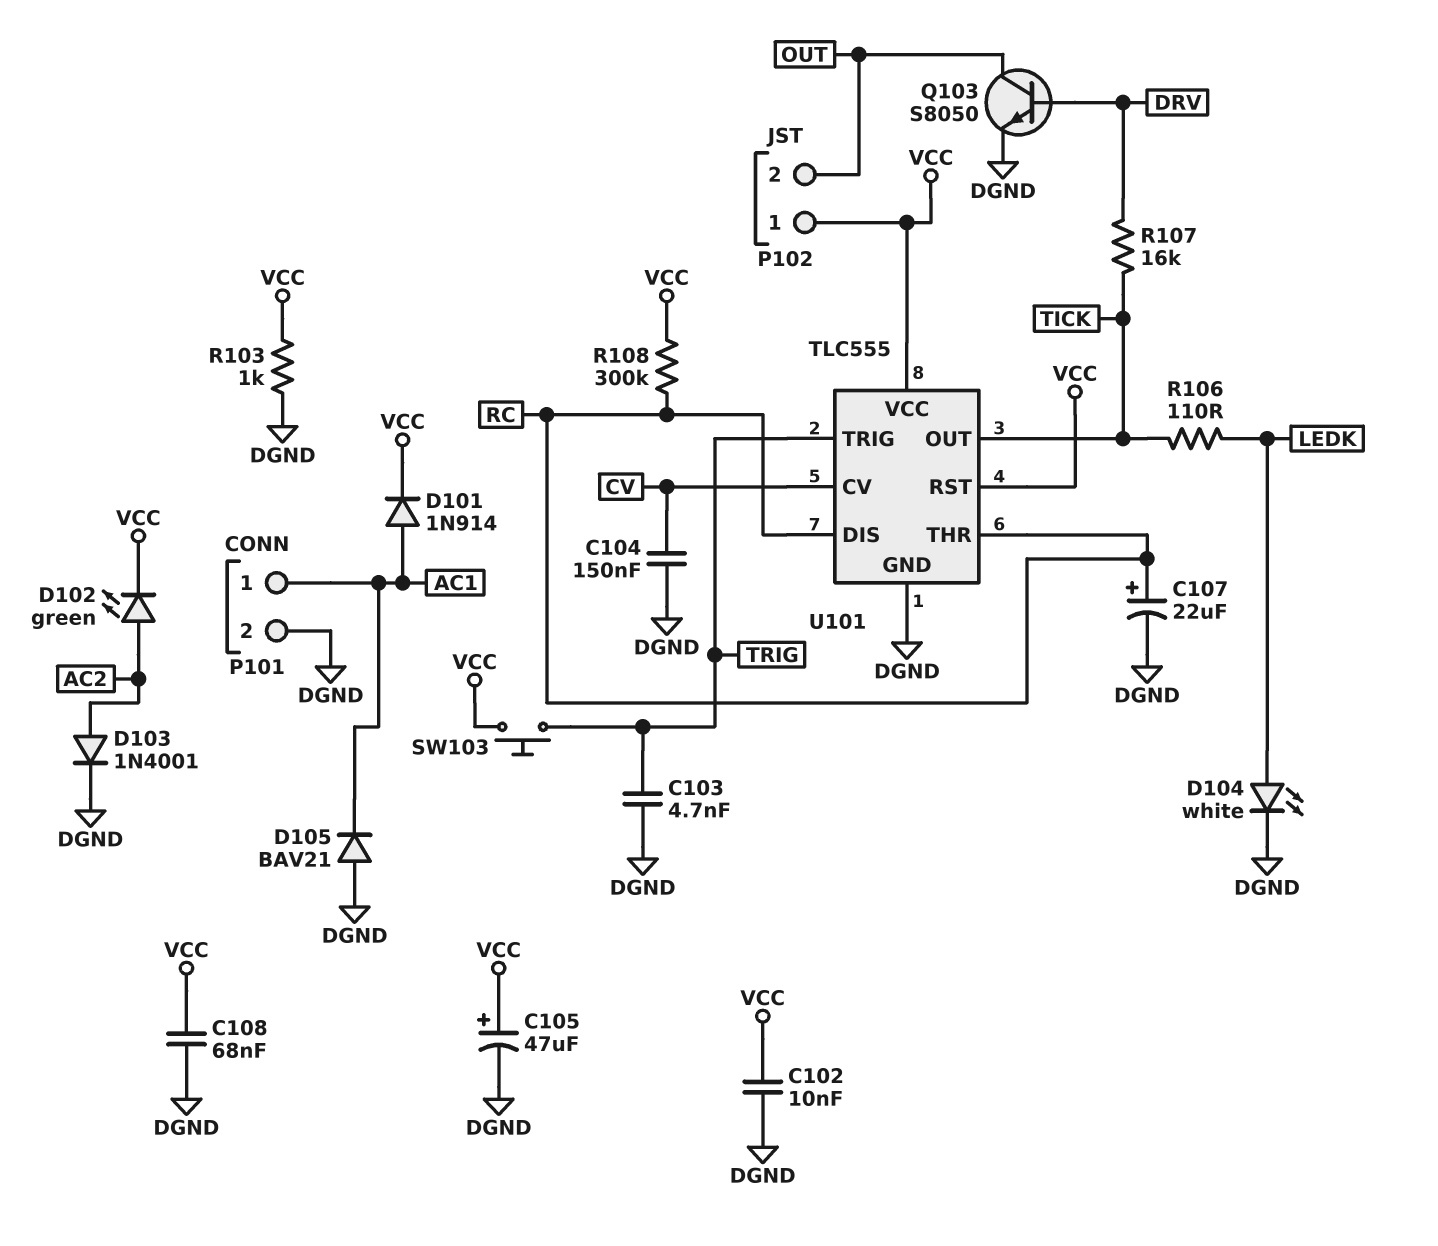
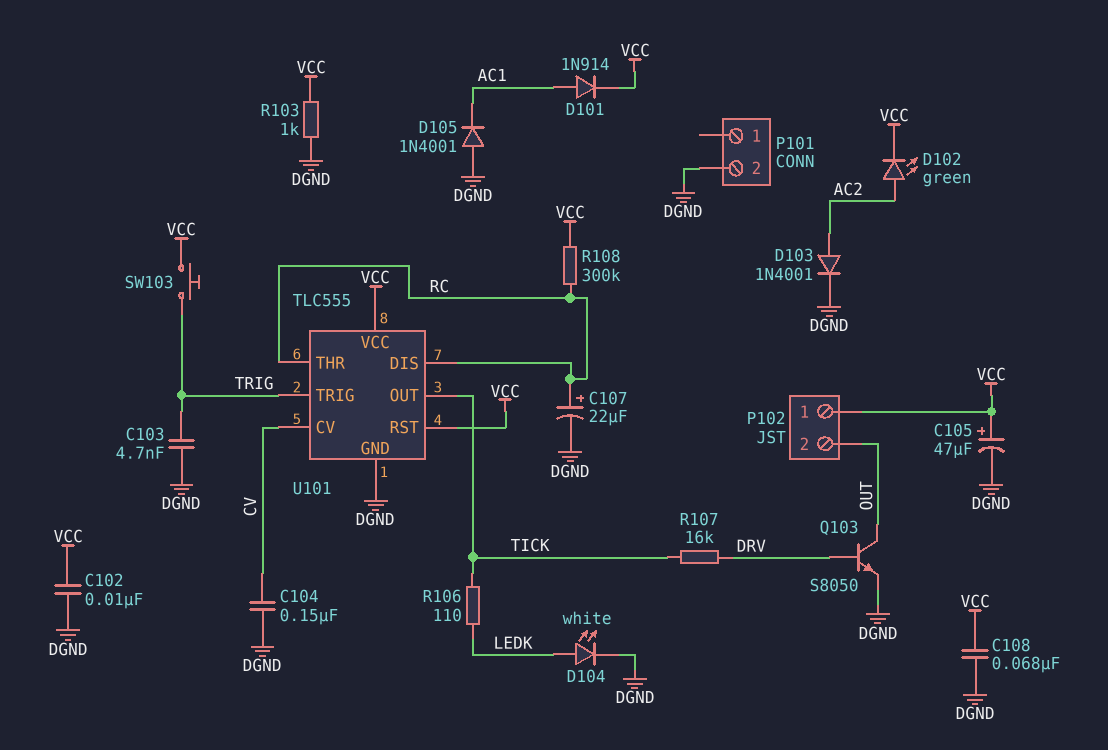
D105: diode BAV21 (A DGND, K AC1) -> diode 1N4001 (A DGND, K AC1)
P101 pin 1: AC1 -> none

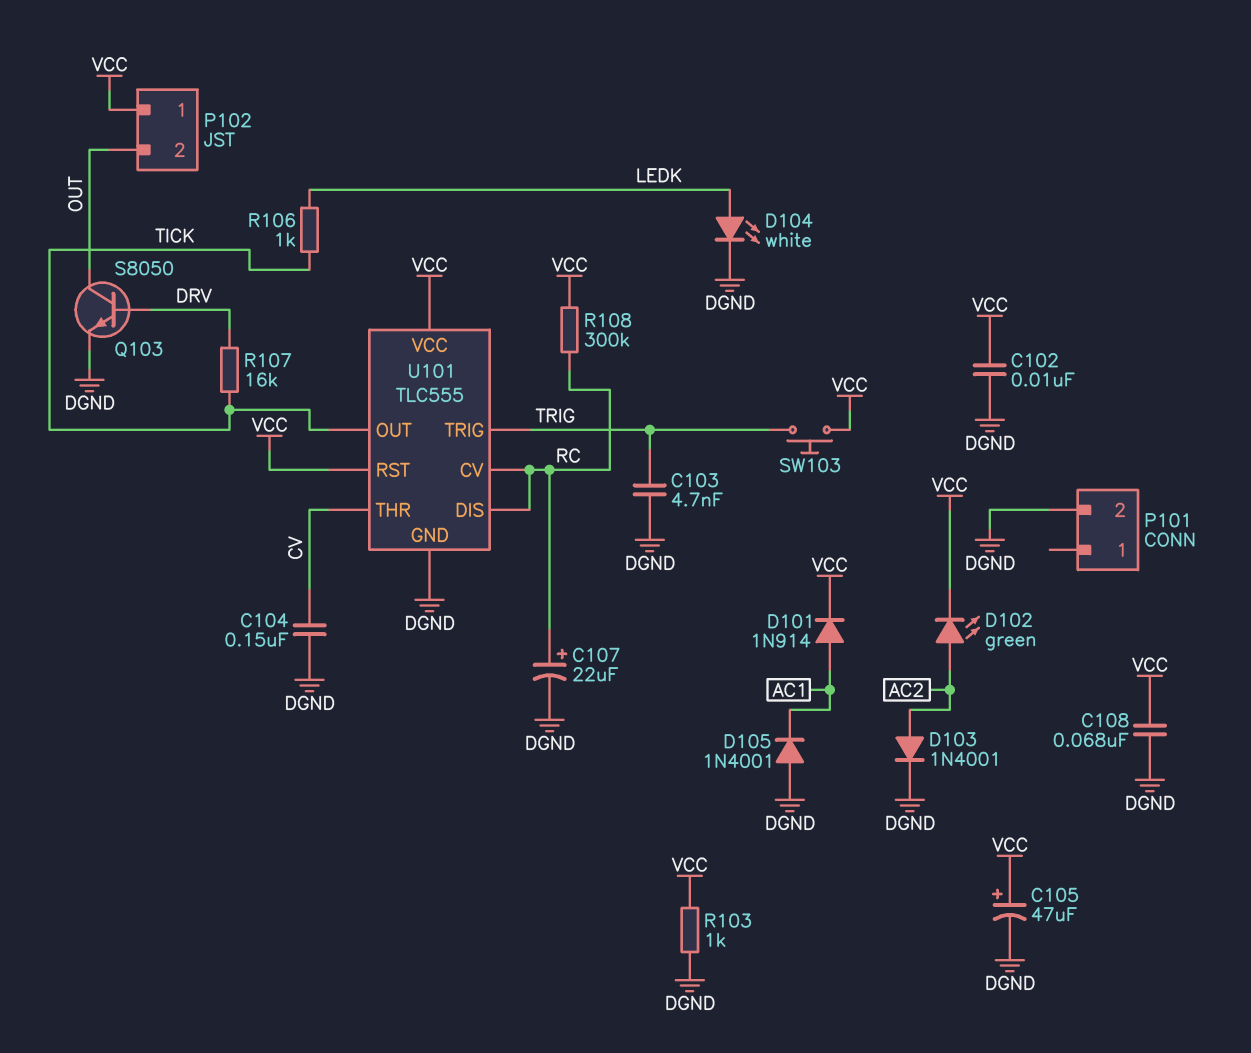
R106: 110 (LEDK, TICK) -> 1k (LEDK, TICK)
U101 pin CV: CV -> RC
U101 pin THR: RC -> CV

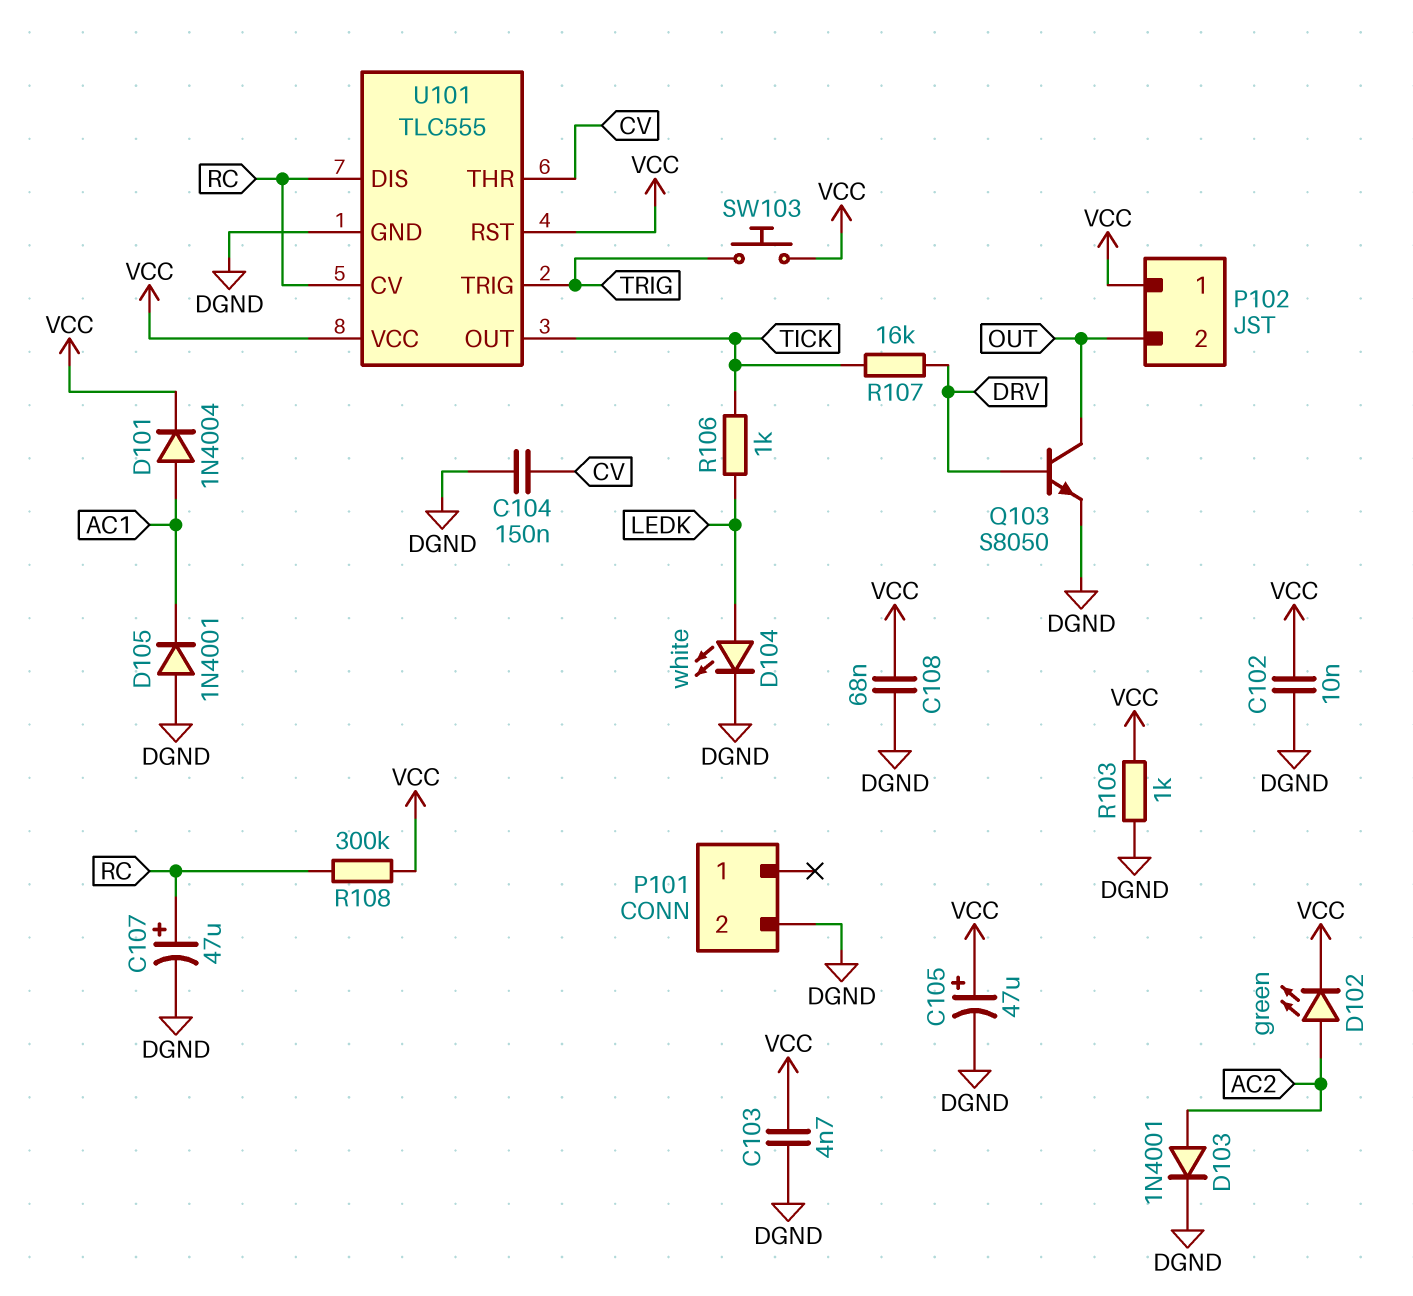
C103: 4.7nF (DGND, TRIG) -> 4.7nF (DGND, VCC)
C107: 22uF (plus RC, minus DGND) -> 47uF (plus RC, minus DGND)
D101: diode 1N914 (A AC1, K VCC) -> diode 1N4004 (A AC1, K VCC)

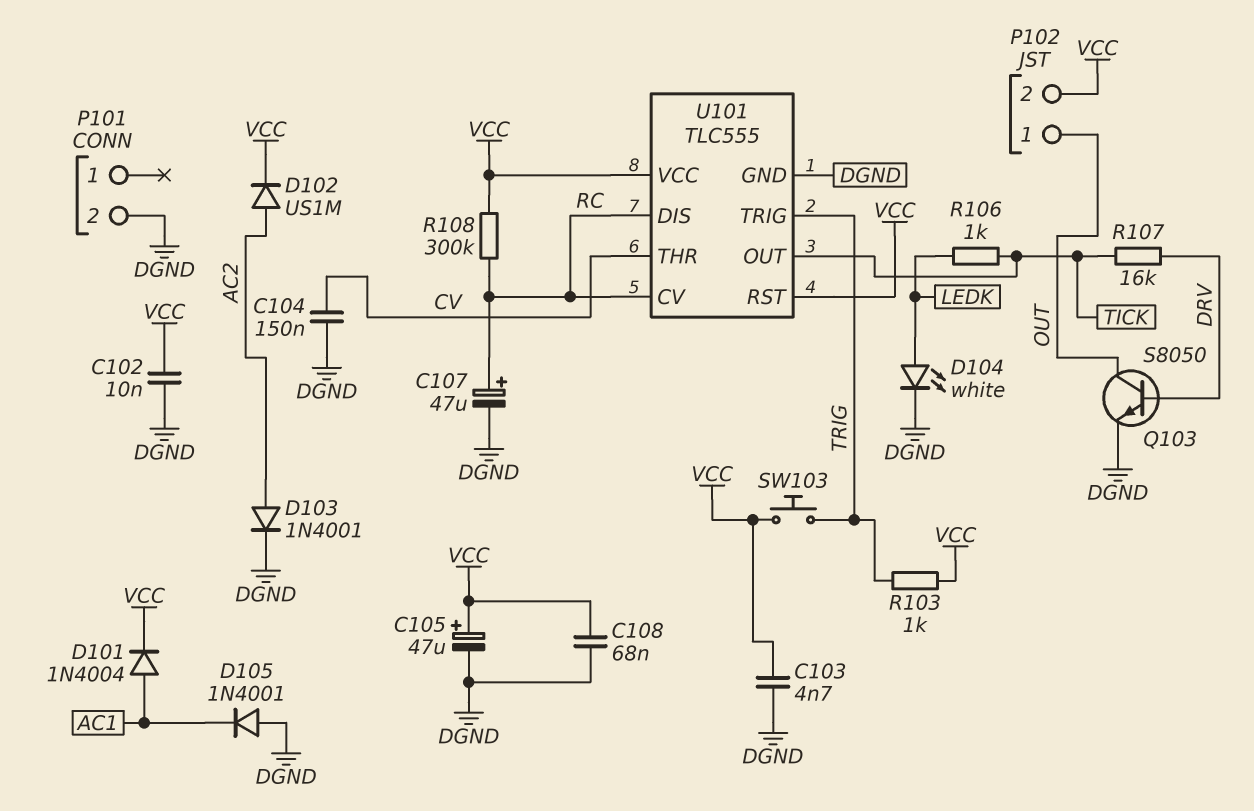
D102: LED green (A AC2, K VCC) -> diode US1M (A AC2, K VCC)
P102 pin 1: VCC -> OUT
P102 pin 2: OUT -> VCC
R103: 1k (DGND, VCC) -> 1k (TRIG, VCC)

